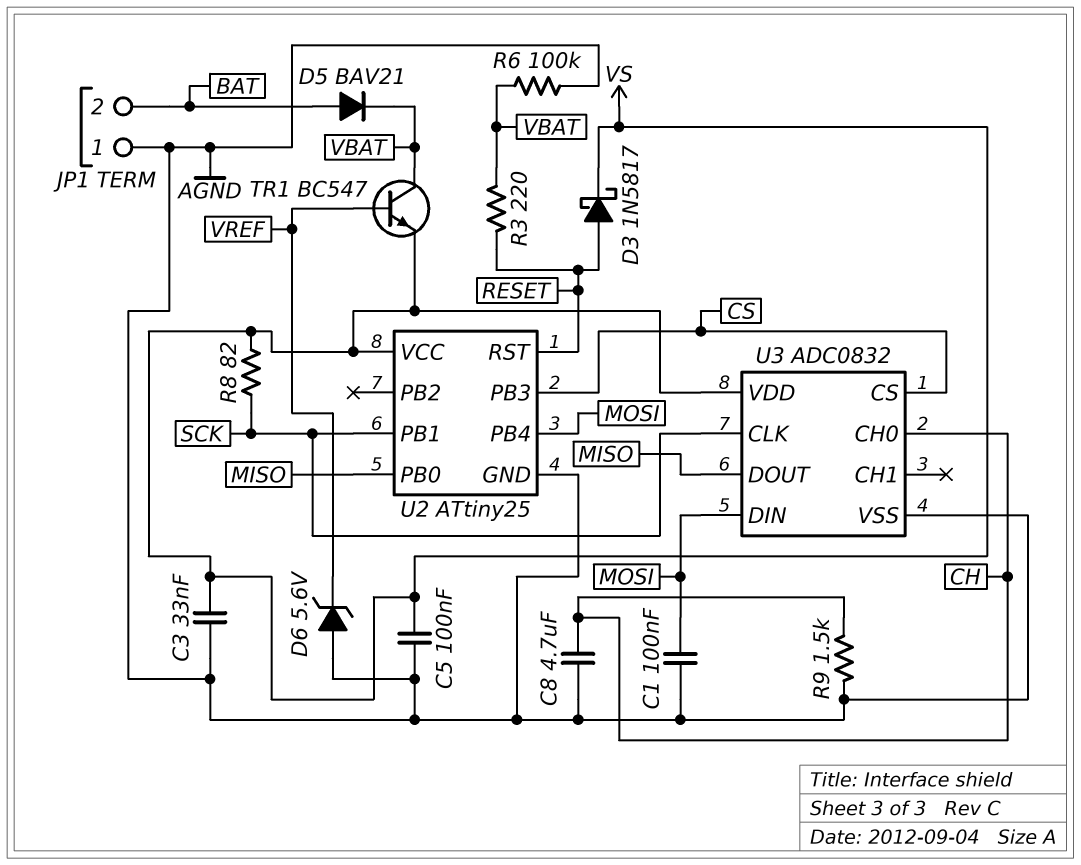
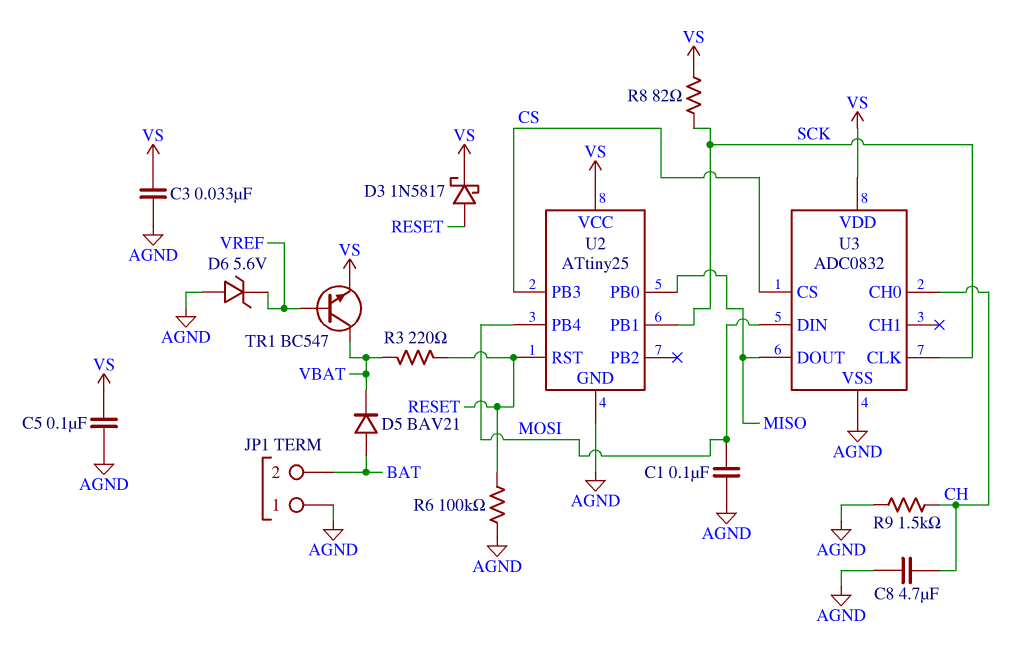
R6: 100k (AGND, VBAT) -> 100k (AGND, RESET)

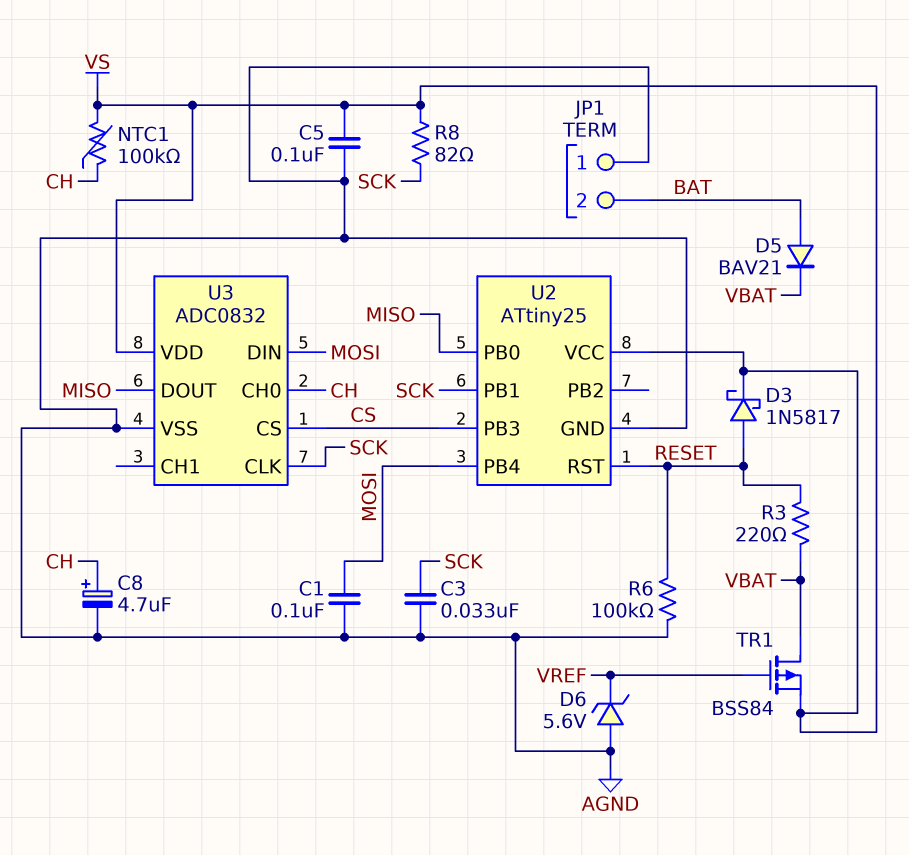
C3: 33nF (AGND, VS) -> 33nF (AGND, SCK)
C8: 4.7uF (AGND, CH) -> 4.7uF (plus CH, minus AGND)
NTC1: none -> 100k (CH, VS)
R9: 1.5k (AGND, CH) -> none
TR1: NPN BC547 (B VREF, C VBAT, E VS) -> PMOS BSS84 (G VREF, D VBAT, S VS)

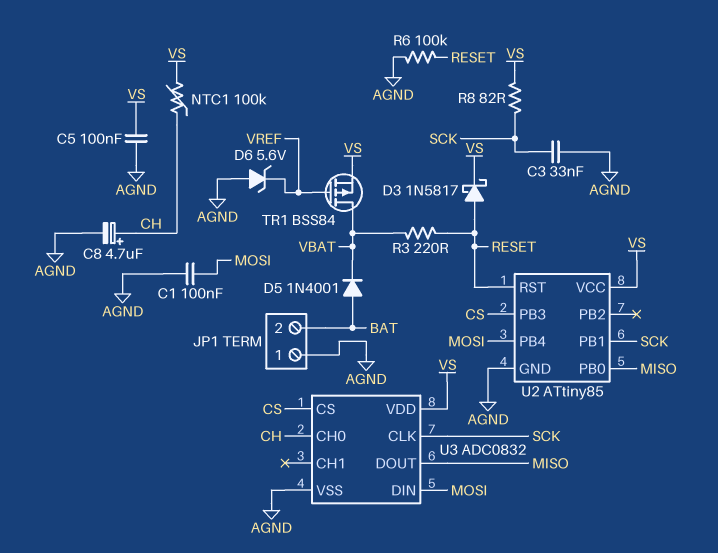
D5: diode BAV21 (A BAT, K VBAT) -> diode 1N4001 (A BAT, K VBAT)
U2: ATtiny25 -> ATtiny85

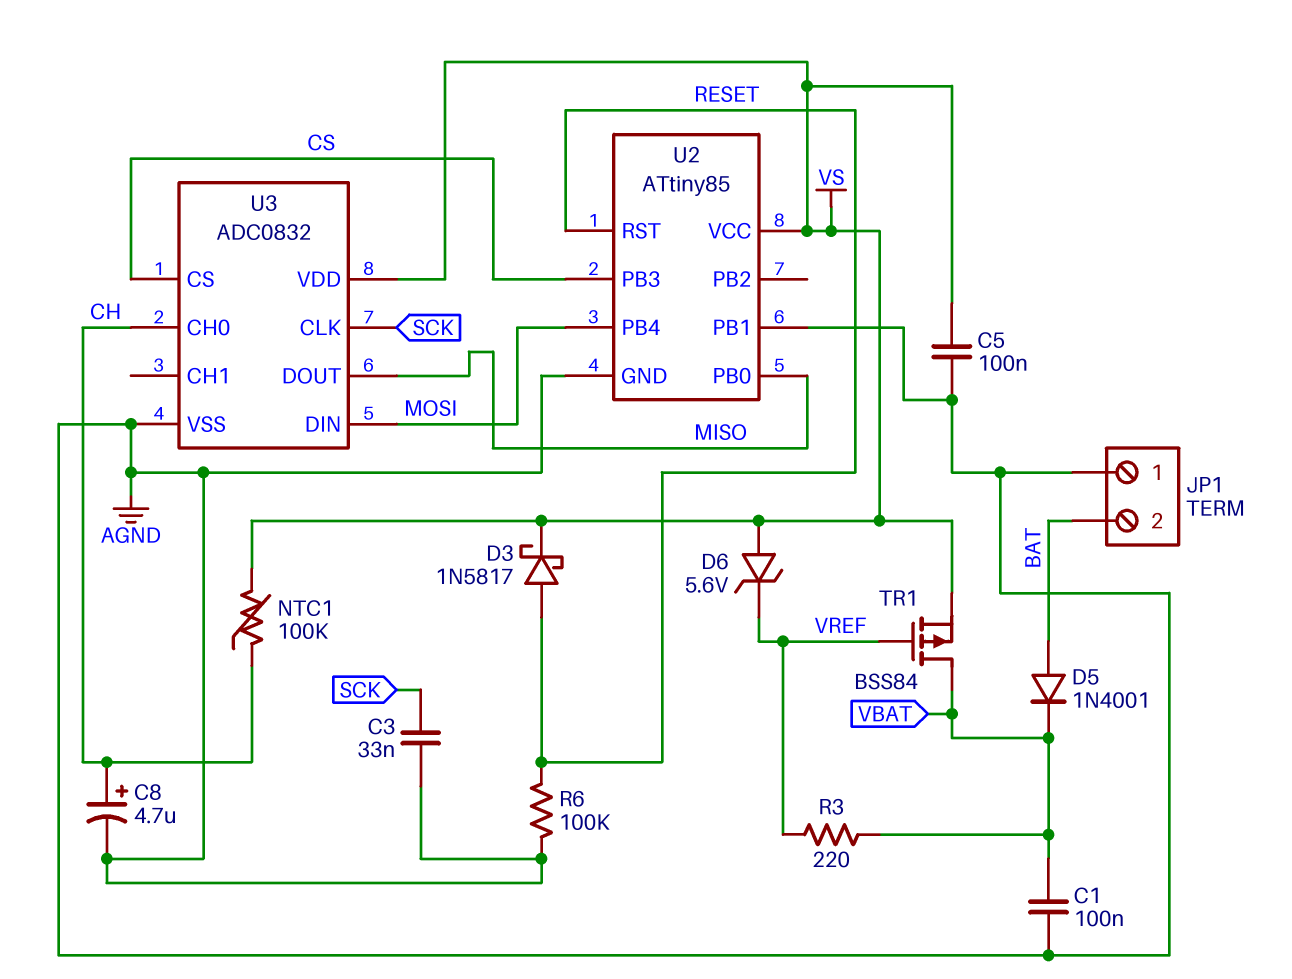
C1: 100nF (AGND, MOSI) -> 100nF (AGND, VBAT)
D6: zener 5.6V (A AGND, K VREF) -> zener 5.6V (A VS, K VREF)
R3: 220 (RESET, VBAT) -> 220 (VBAT, VREF)
R8: 82 (SCK, VS) -> none
U2 pin PB1: SCK -> AGND

